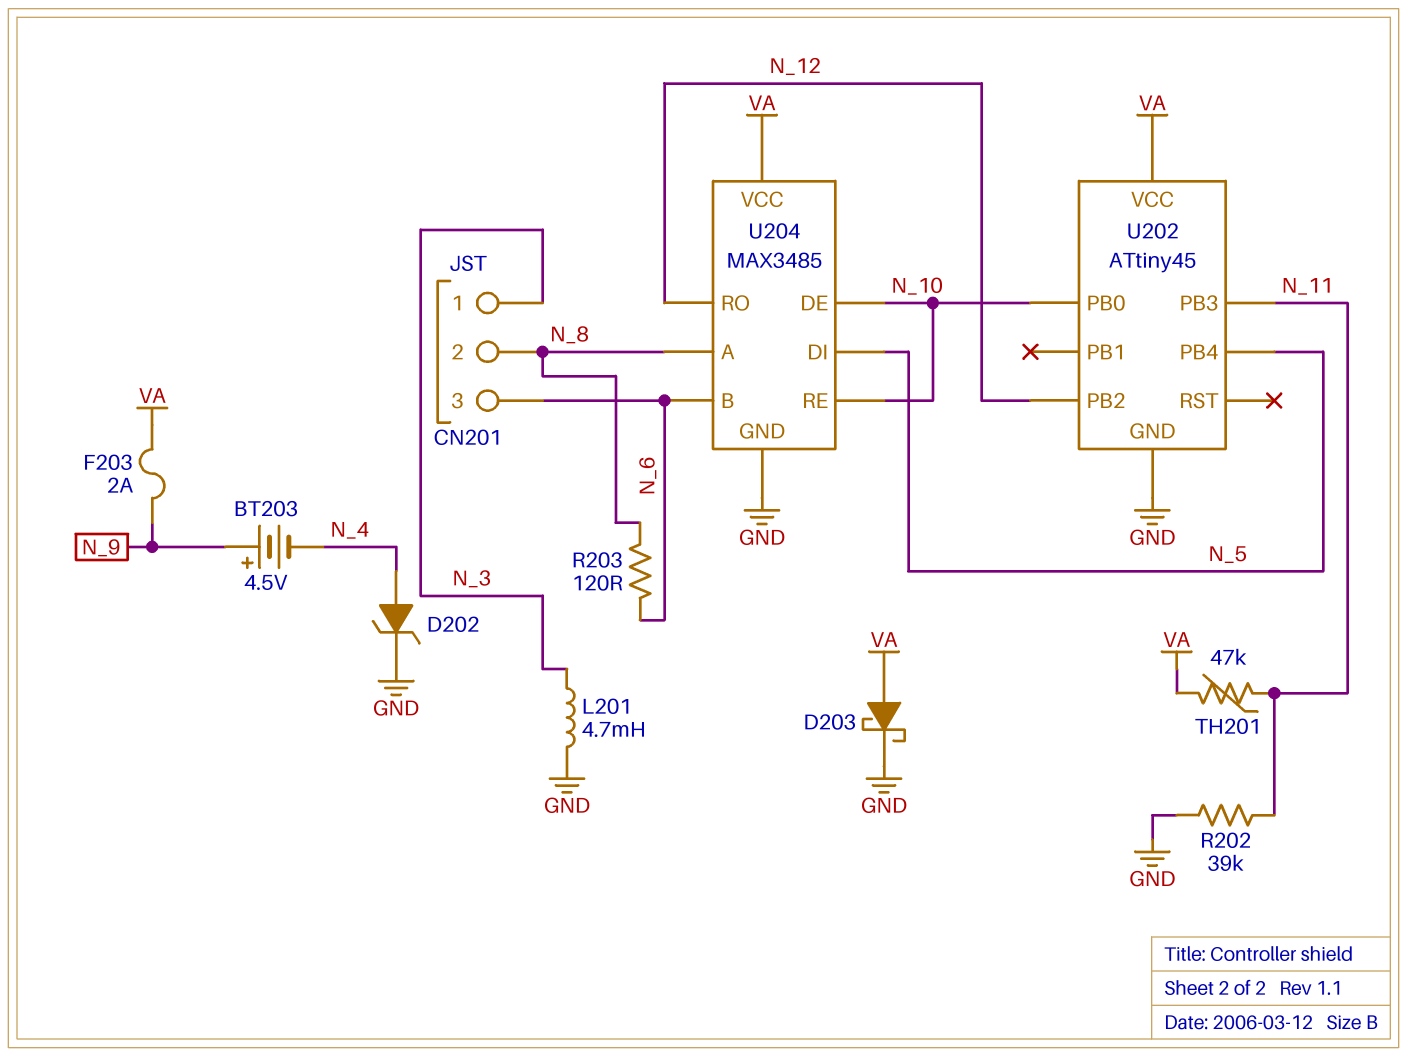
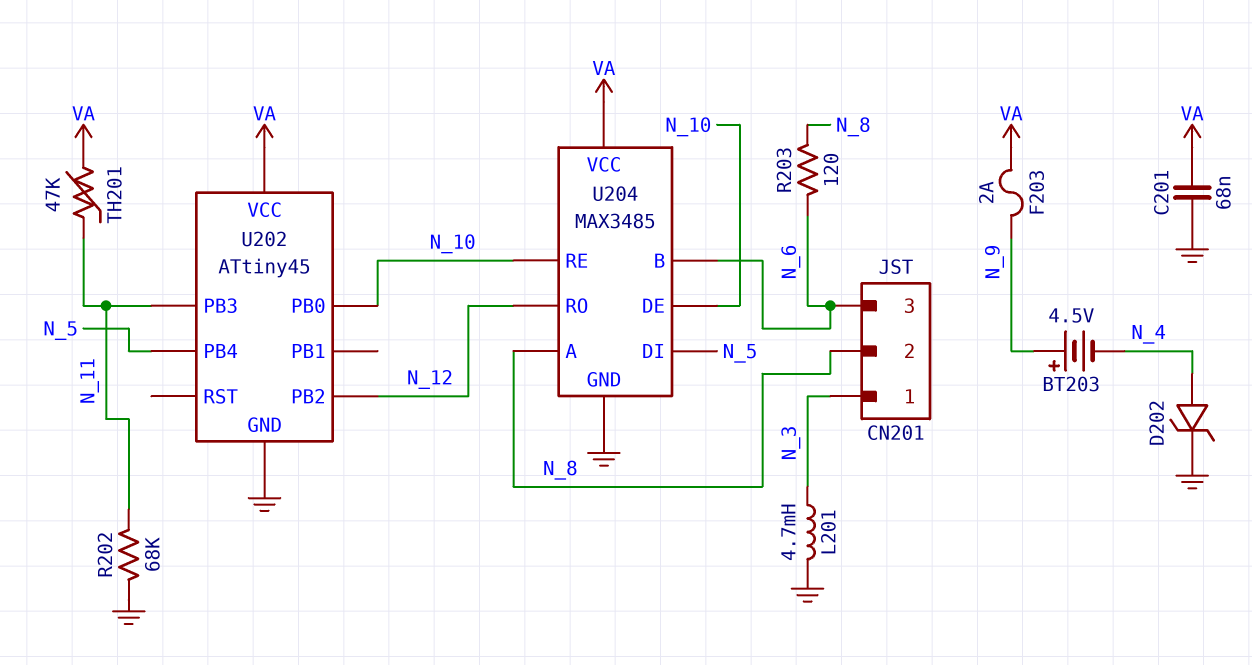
C201: none -> 68nF (GND, VA)
D203: schottky (A VA, K GND) -> none
R202: 39k (GND, N_11) -> 68k (GND, N_11)

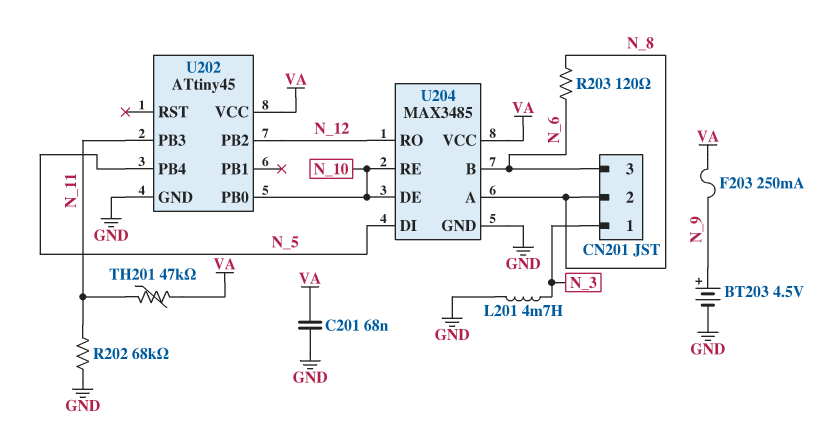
BT203: 4.5V (plus N_9, minus N_4) -> 4.5V (plus N_9, minus GND)
D202: zener (A N_4, K GND) -> none
F203: 2A (N_9, VA) -> 250mA (N_9, VA)

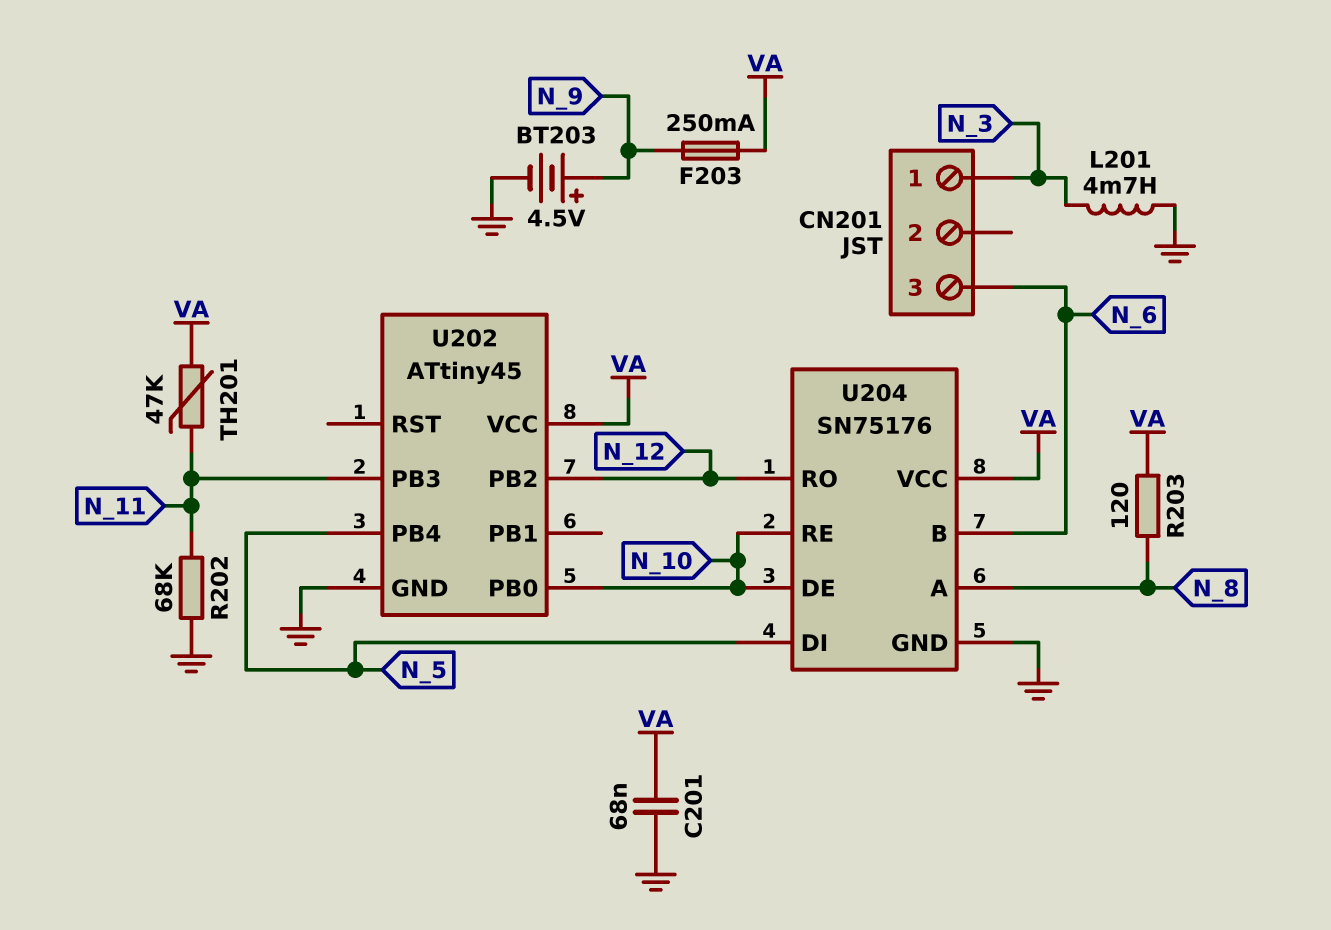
CN201 pin 2: N_8 -> none
R203: 120 (N_6, N_8) -> 120 (N_8, VA)
U204: MAX3485 -> SN75176

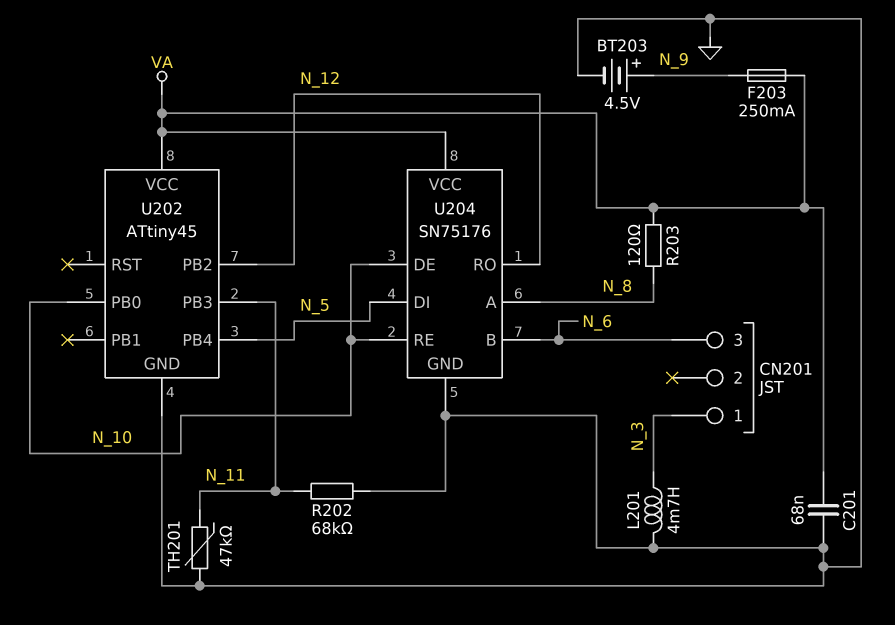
TH201: 47k (N_11, VA) -> 47k (GND, N_11)

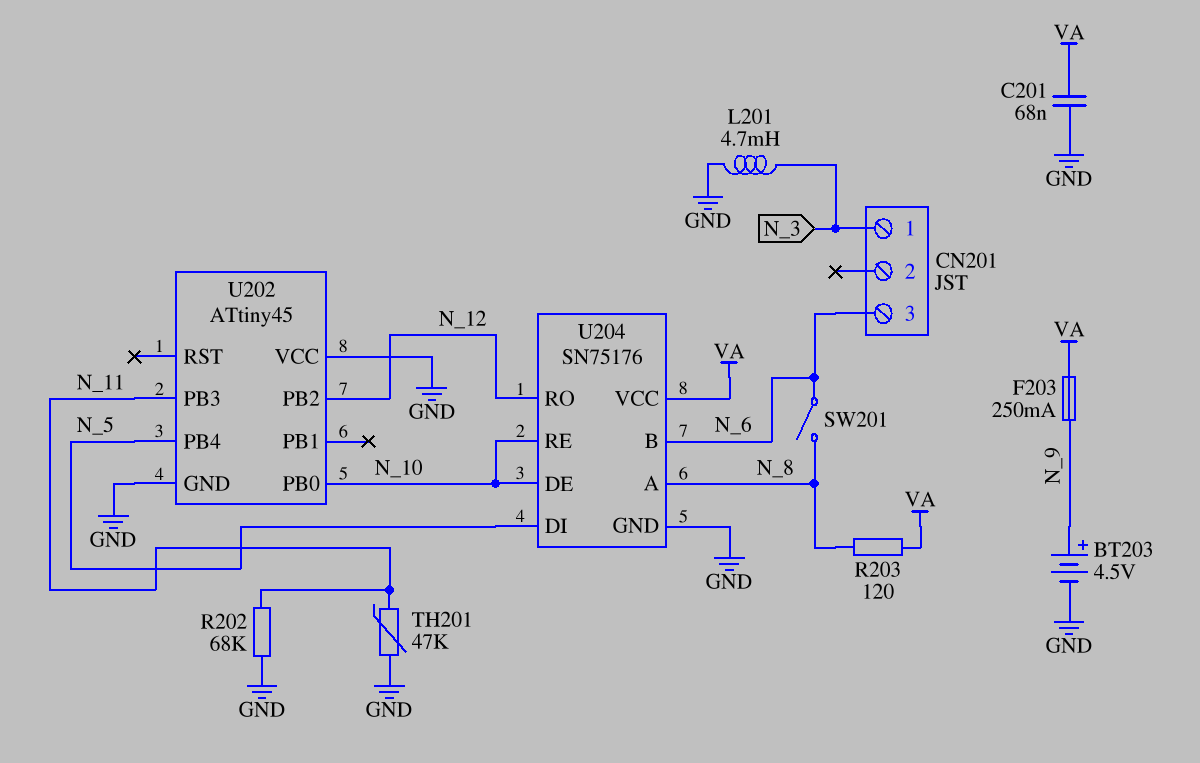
SW201: none -> switch (N_6, N_8)
U202 pin VCC: VA -> GND

